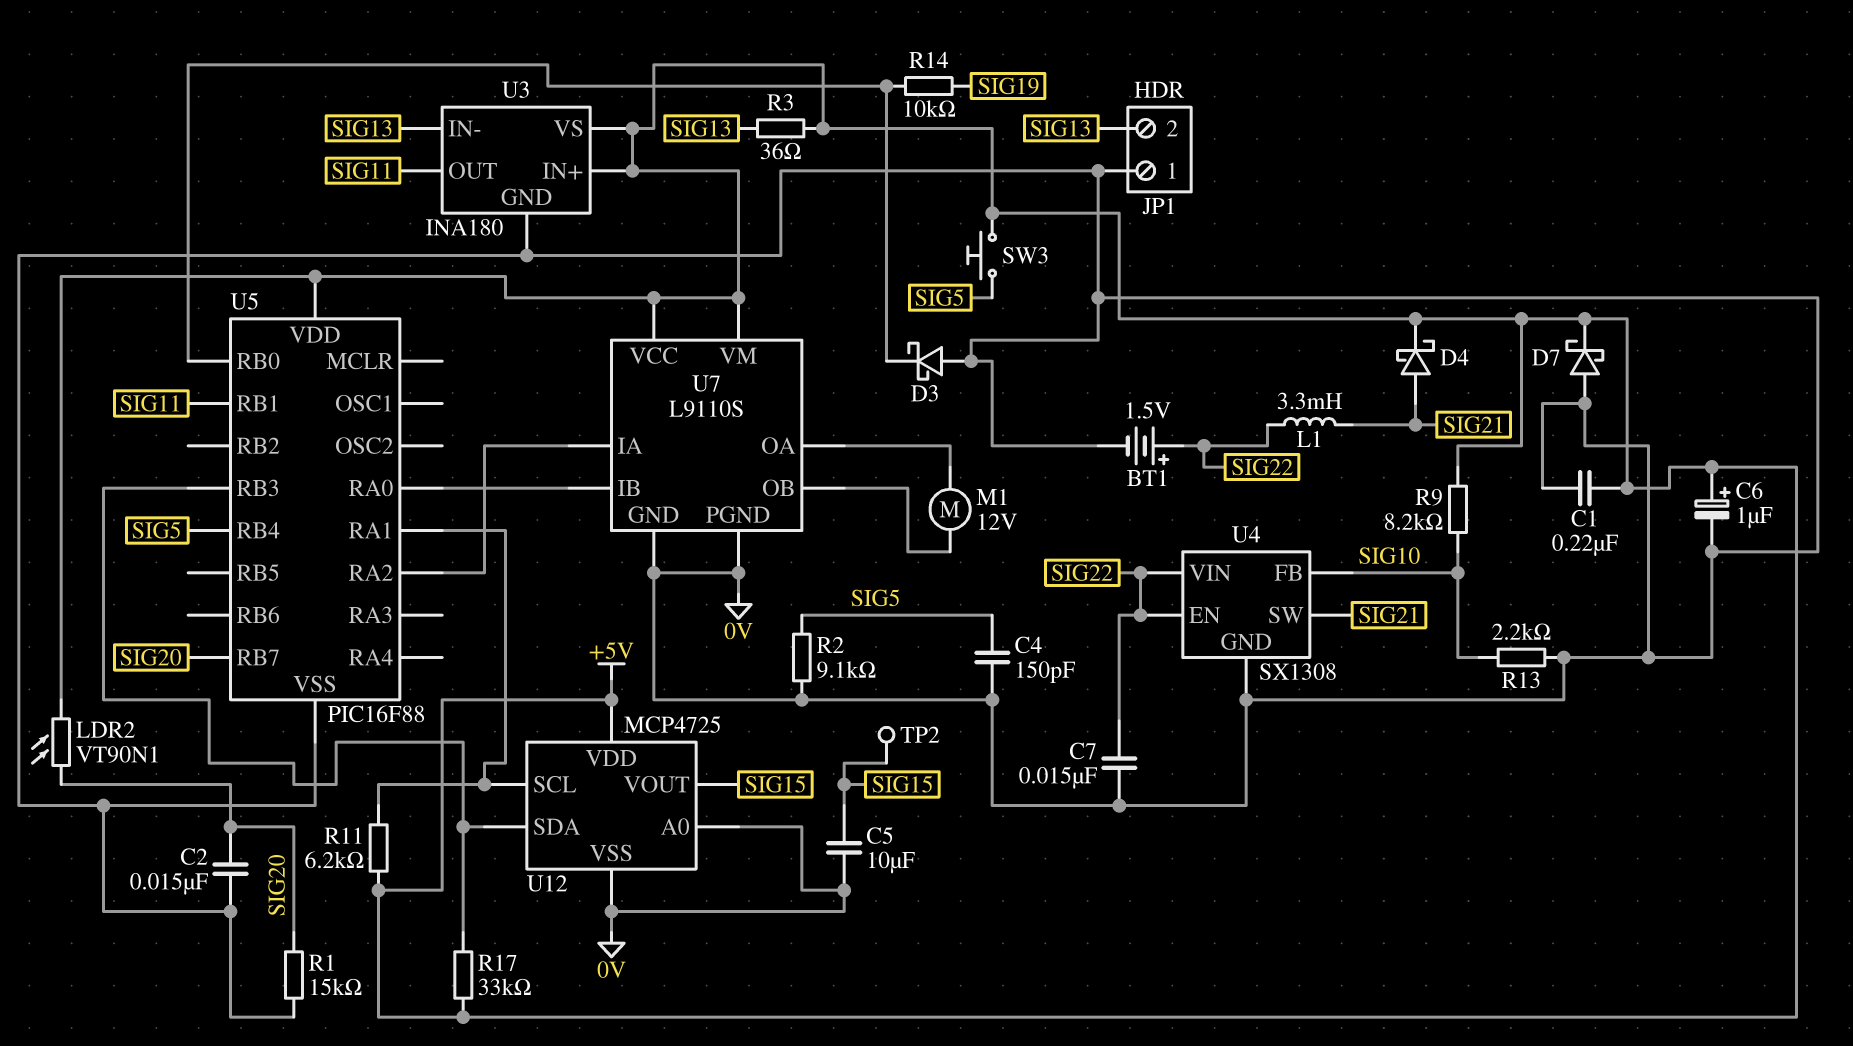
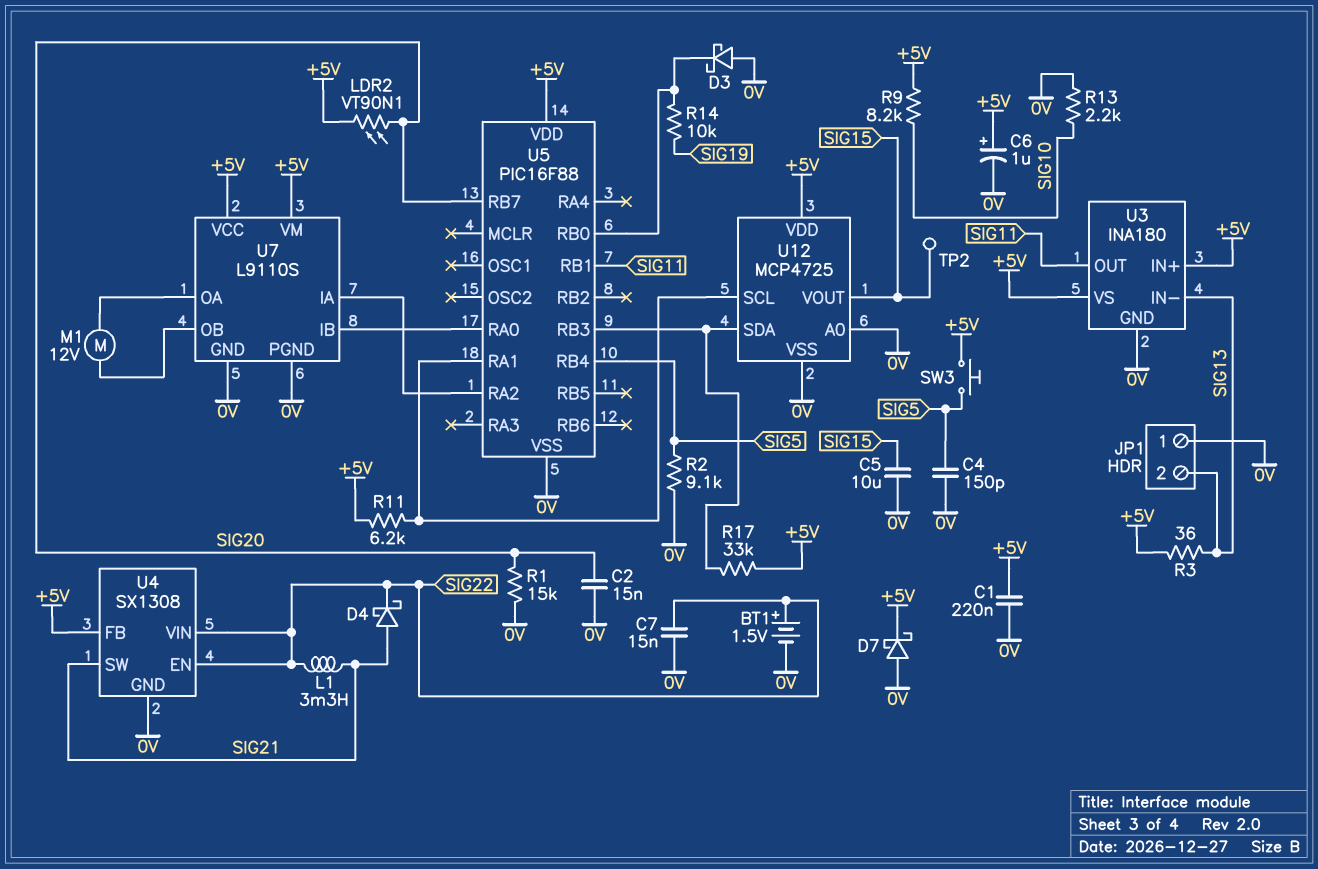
D4: schottky (A SIG21, K +5V) -> schottky (A SIG21, K SIG22)
U4 pin FB: SIG10 -> +5V

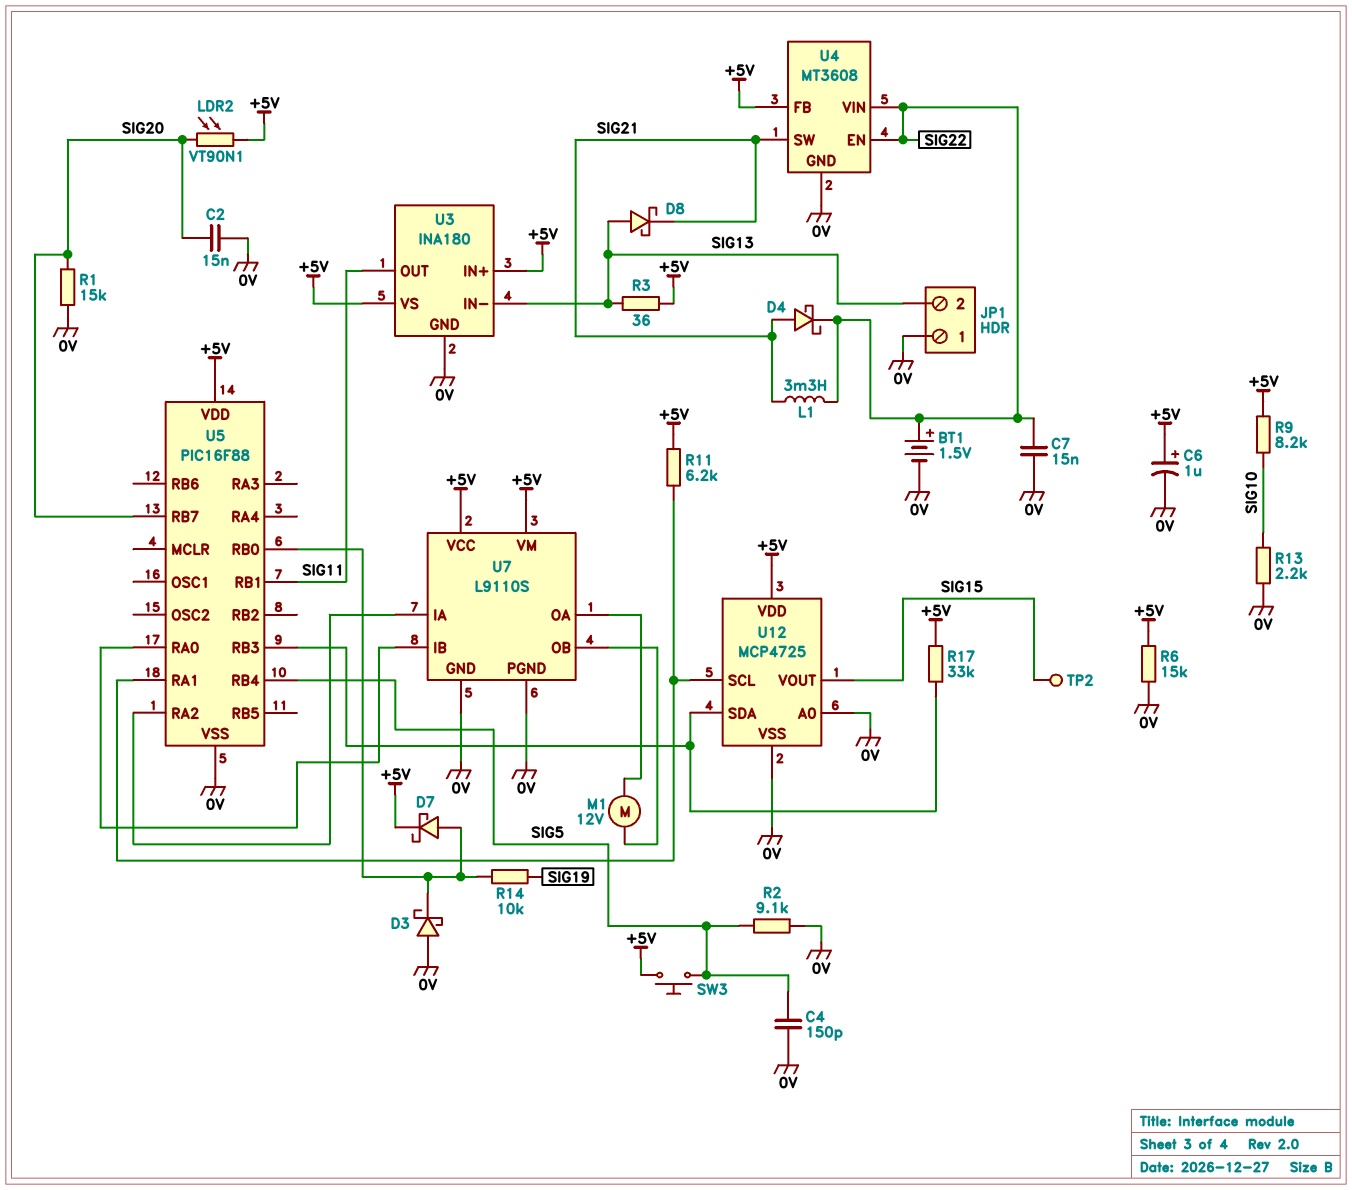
C1: 220nF (+5V, 0V) -> none
C5: 10uF (0V, SIG15) -> none
D7: schottky (A 0V, K +5V) -> schottky (A U5/RB0, K +5V)
D8: none -> schottky (A SIG13, K SIG21)
R6: none -> 15k (+5V, 0V)
U4: SX1308 -> MT3608

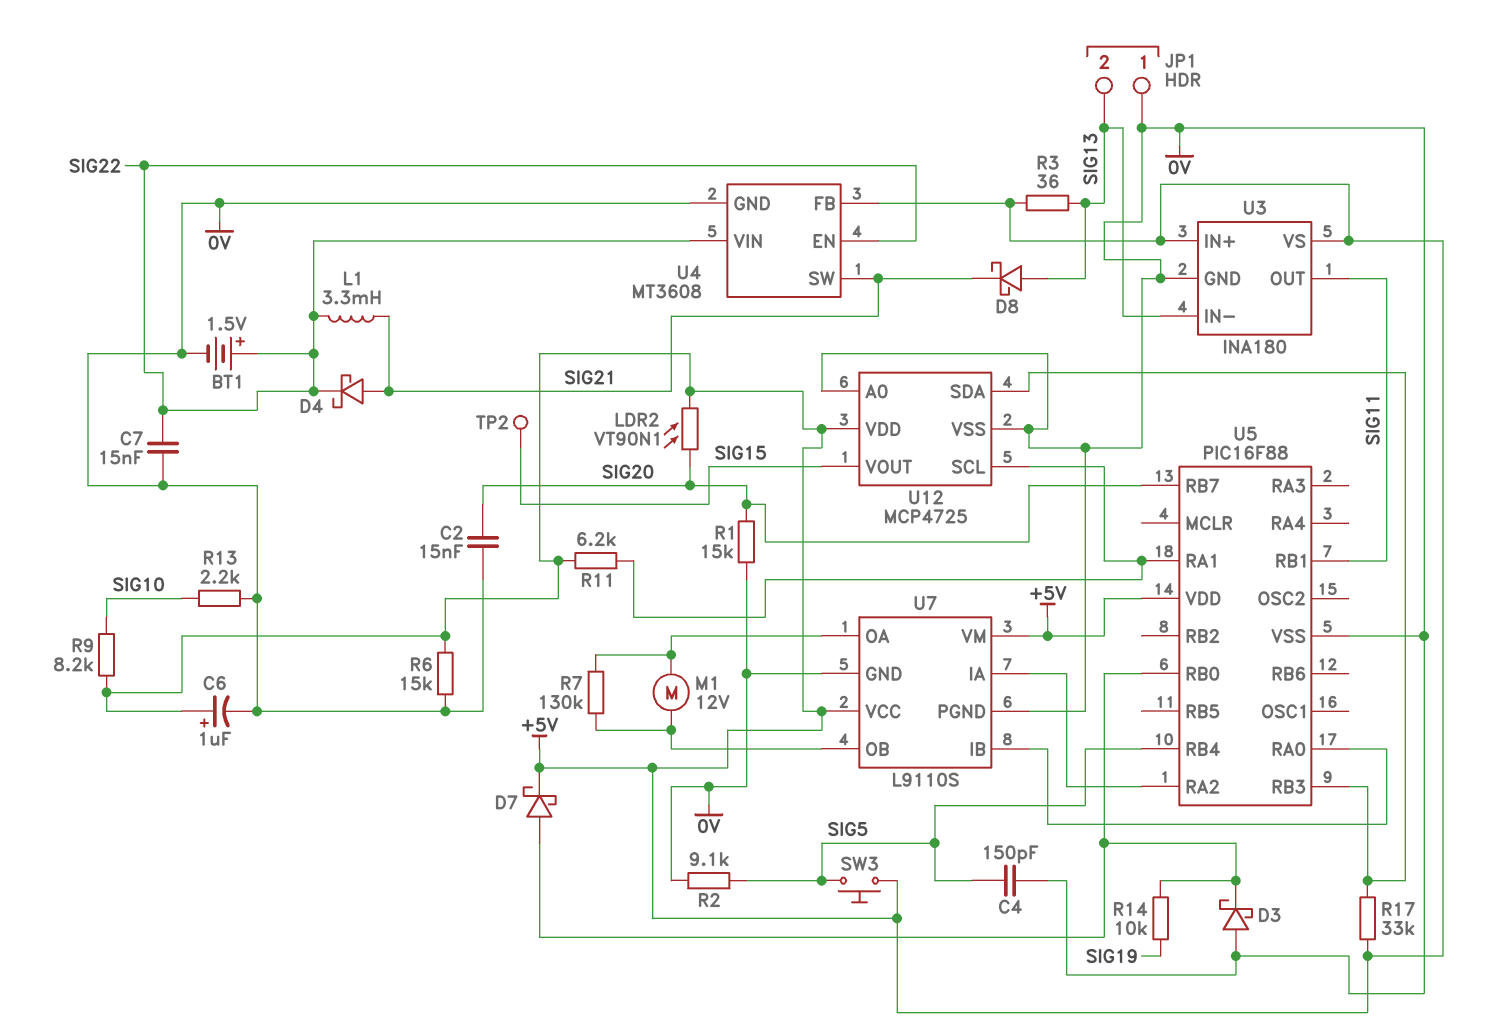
R7: none -> 130k (U7/OA, U7/OB)

